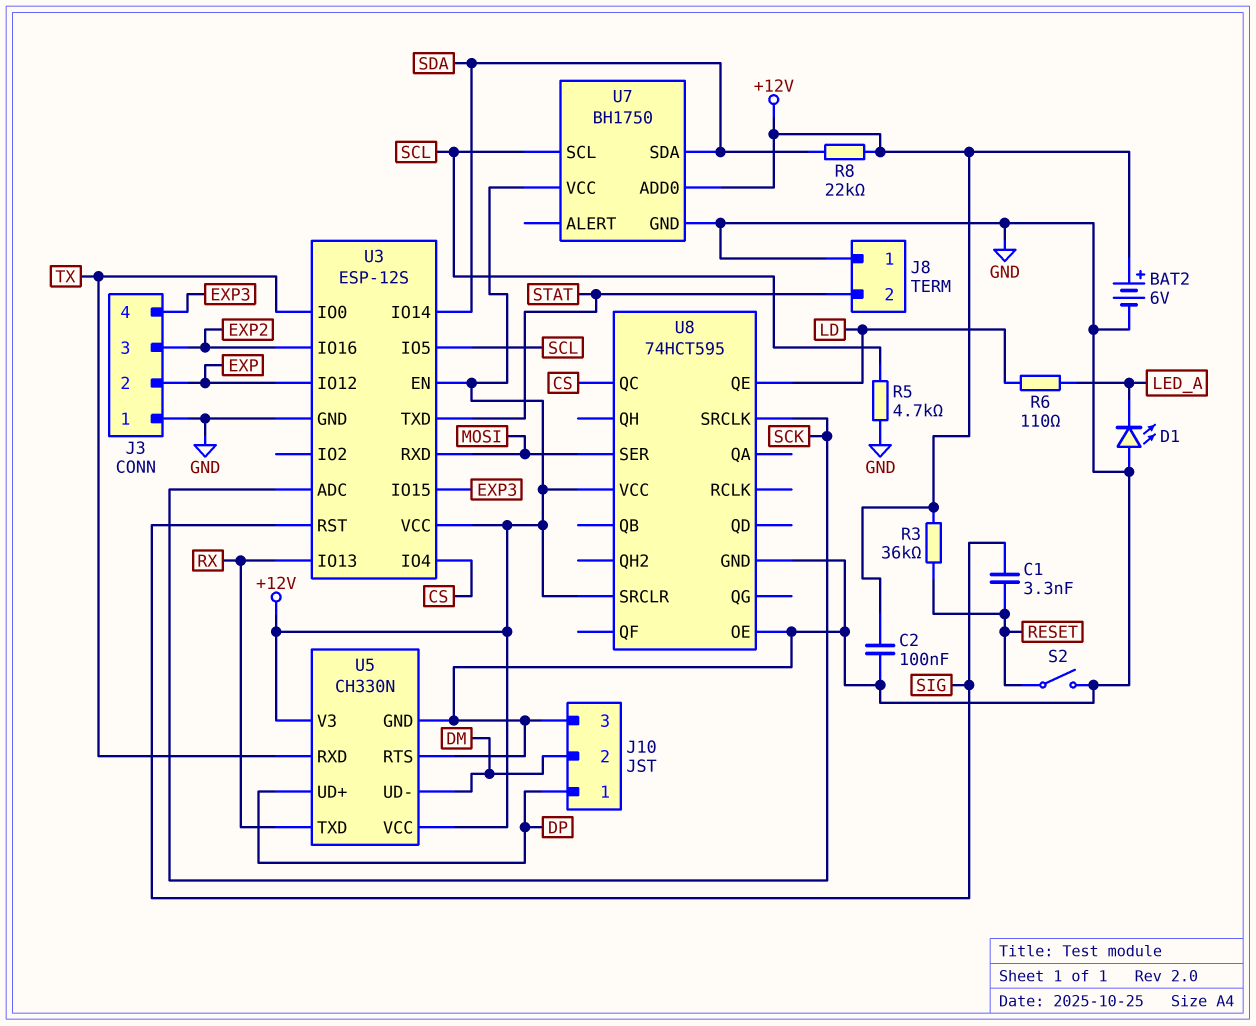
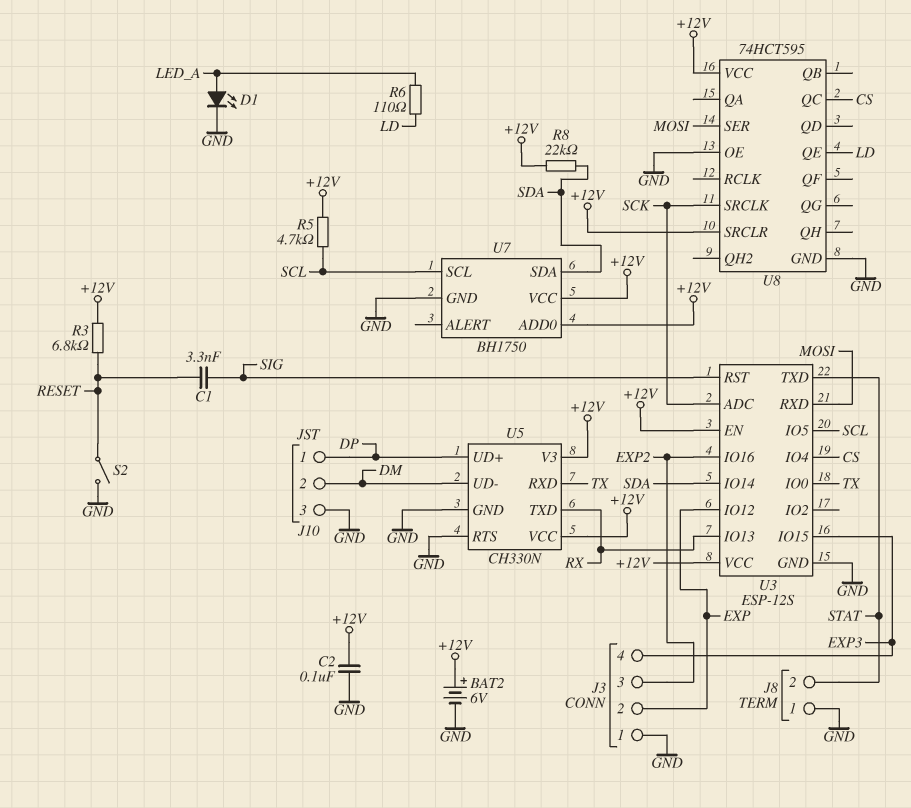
D1: LED (A GND, K LED_A) -> LED (A LED_A, K GND)
R3: 36k (+12V, RESET) -> 6.8k (+12V, RESET)
R5: 4.7k (GND, SCL) -> 4.7k (+12V, SCL)

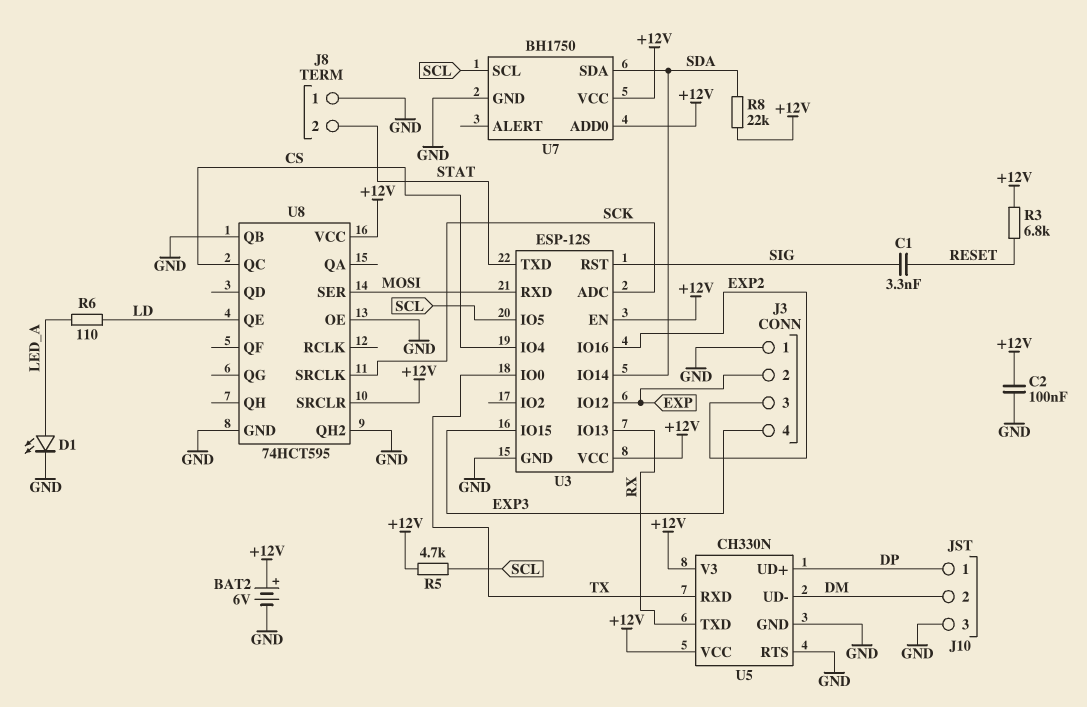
S2: switch (GND, RESET) -> none
U8 pin QB: none -> GND
U8 pin QH2: none -> GND

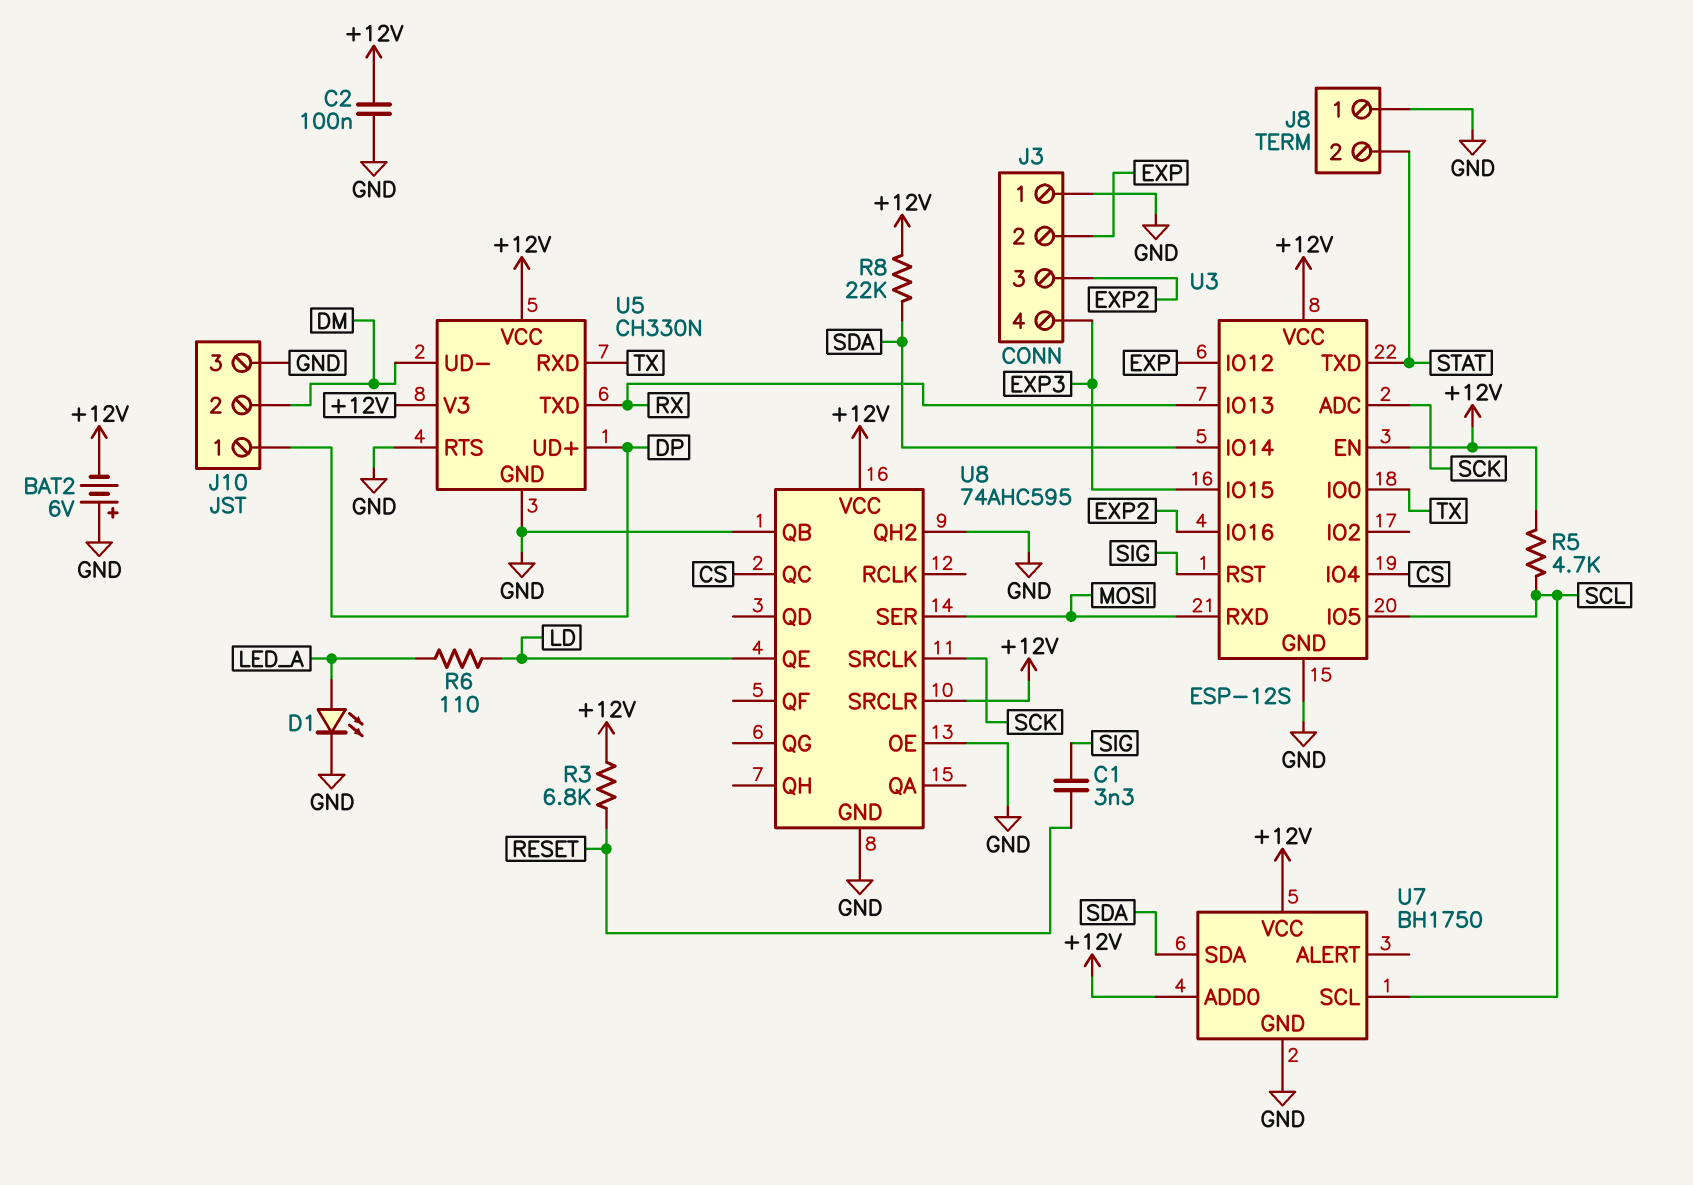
BAT2: 6V (plus +12V, minus GND) -> 6V (plus GND, minus +12V)
U8: 74HCT595 -> 74AHC595

